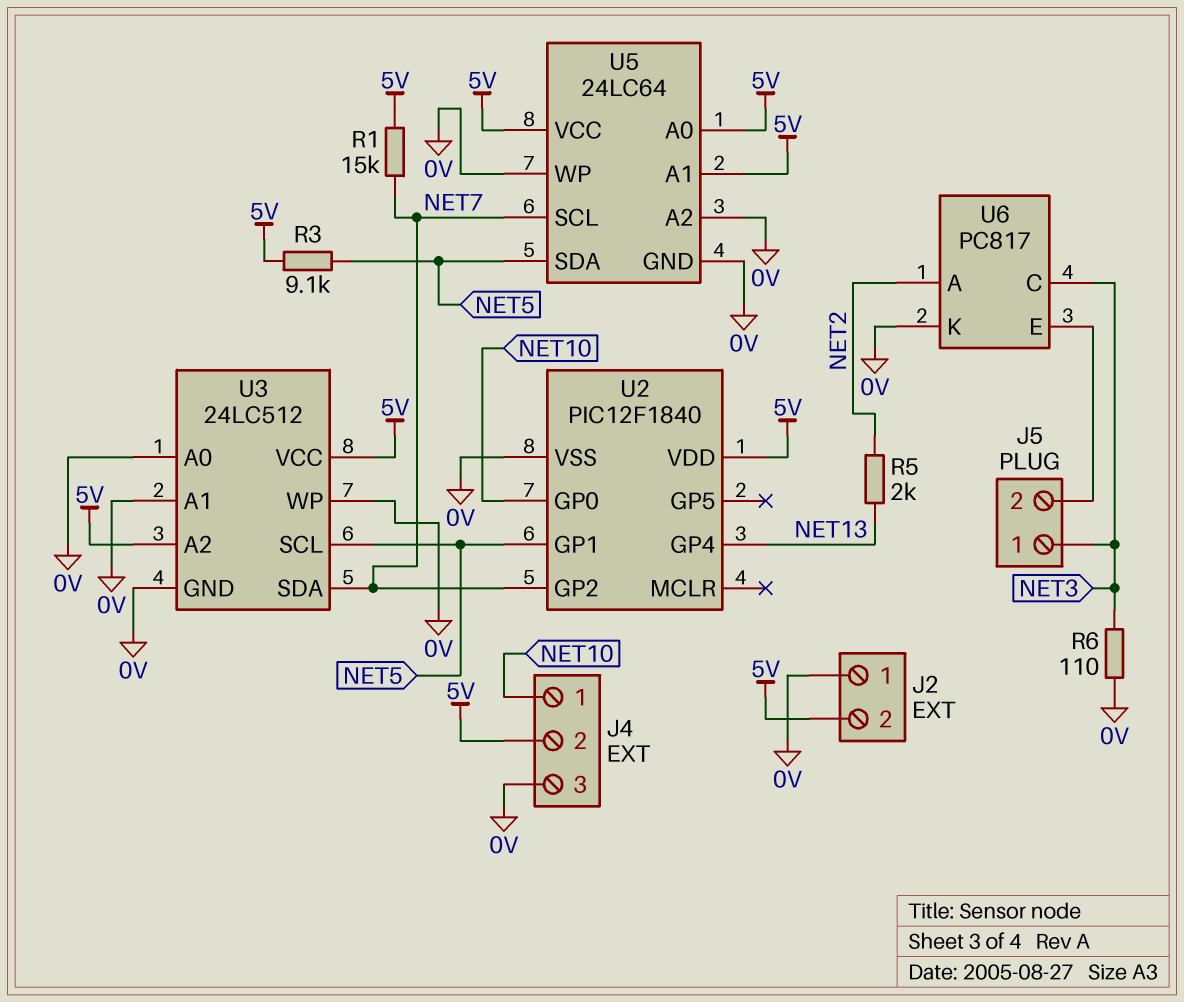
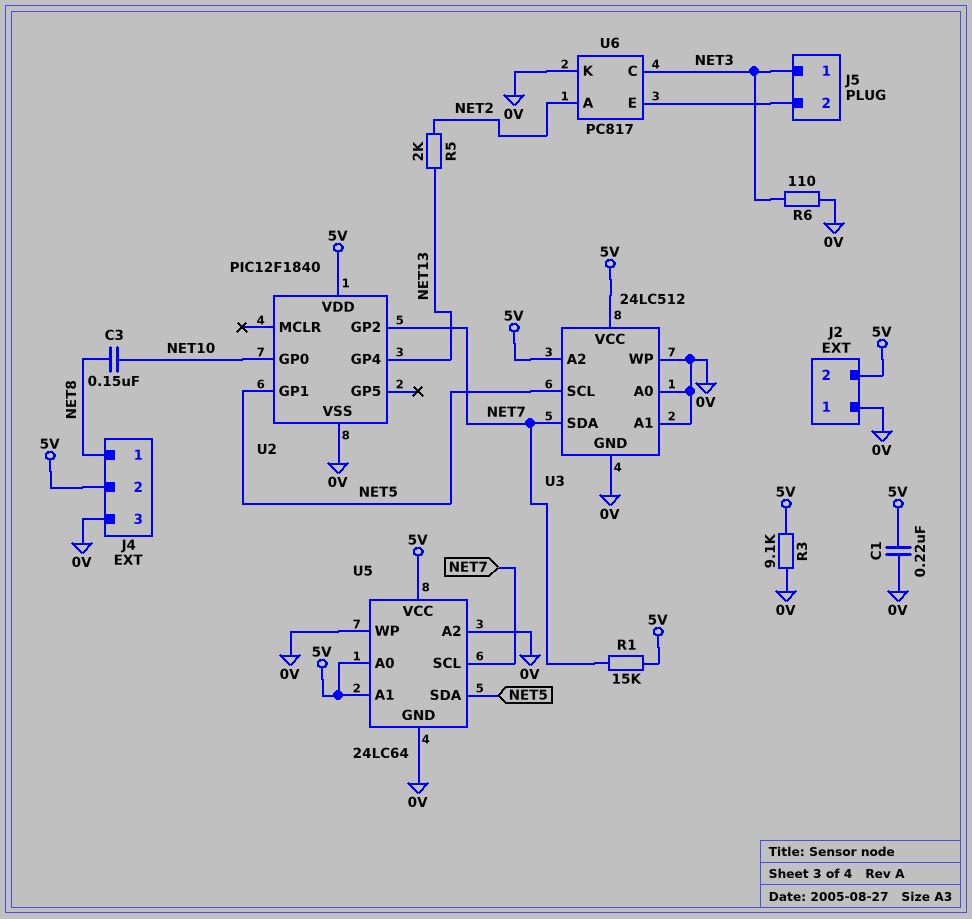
C1: none -> 220nF (0V, 5V)
C3: none -> 150nF (NET8, NET10)
J4 pin 1: NET10 -> NET8
R3: 9.1k (5V, NET5) -> 9.1k (0V, 5V)

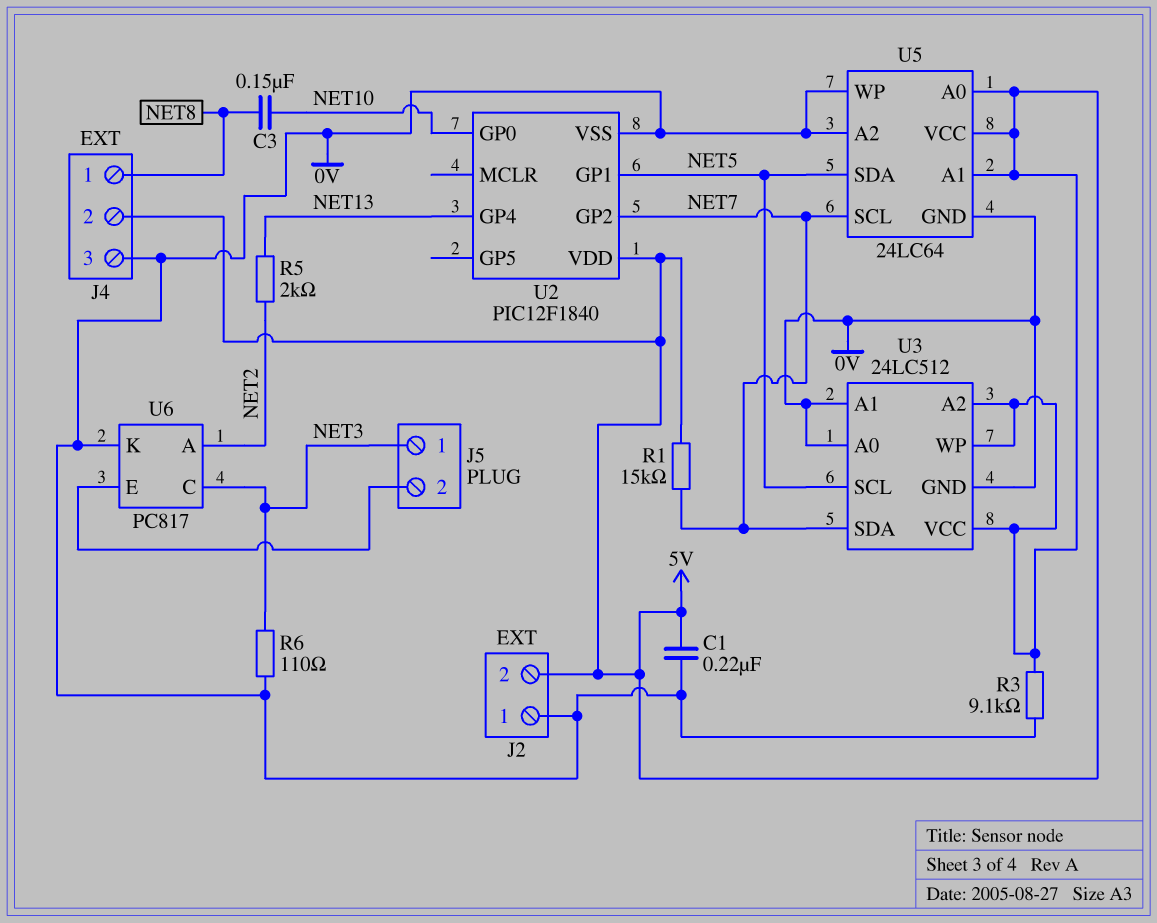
U3 pin WP: 0V -> 5V

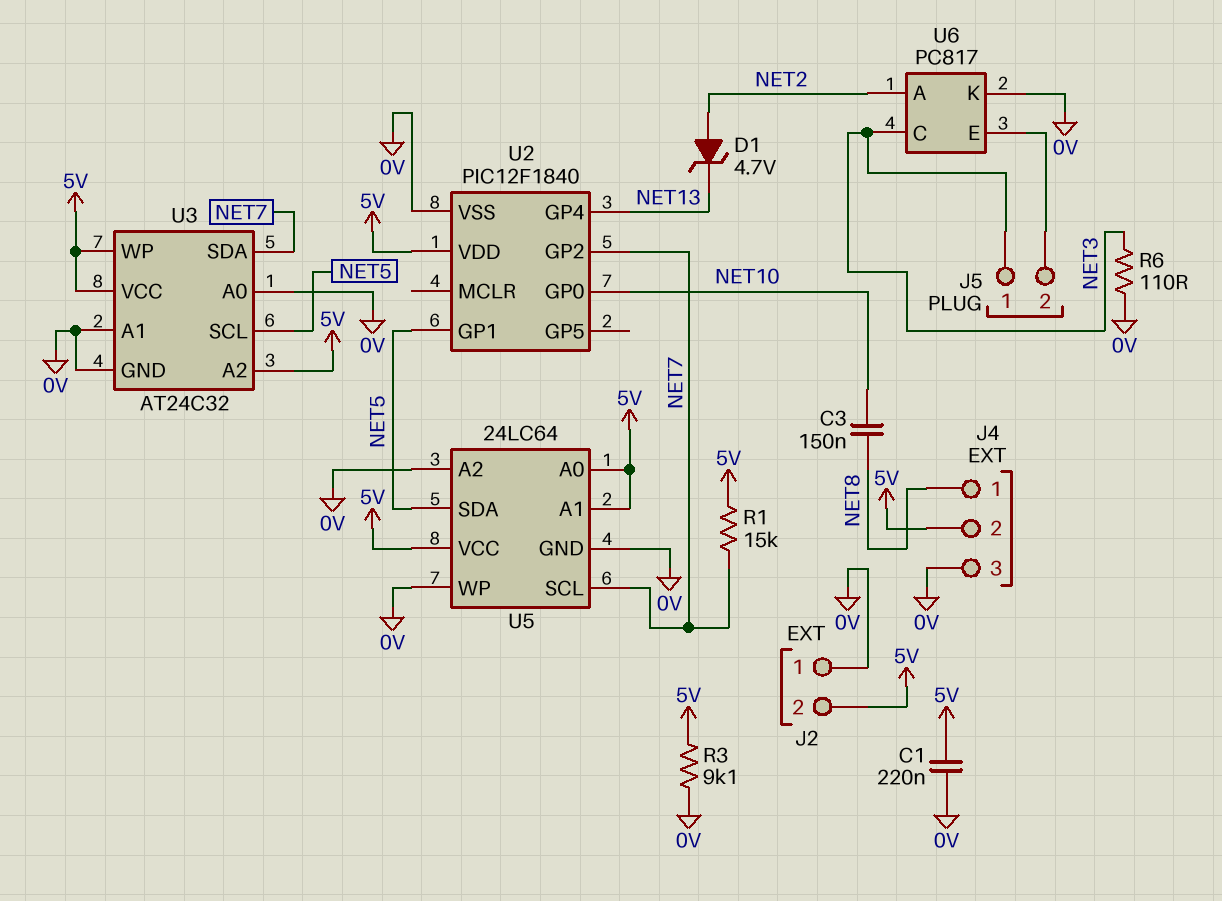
D1: none -> zener 4.7V (A NET2, K NET13)
R5: 2k (NET2, NET13) -> none
U3: 24LC512 -> AT24C32

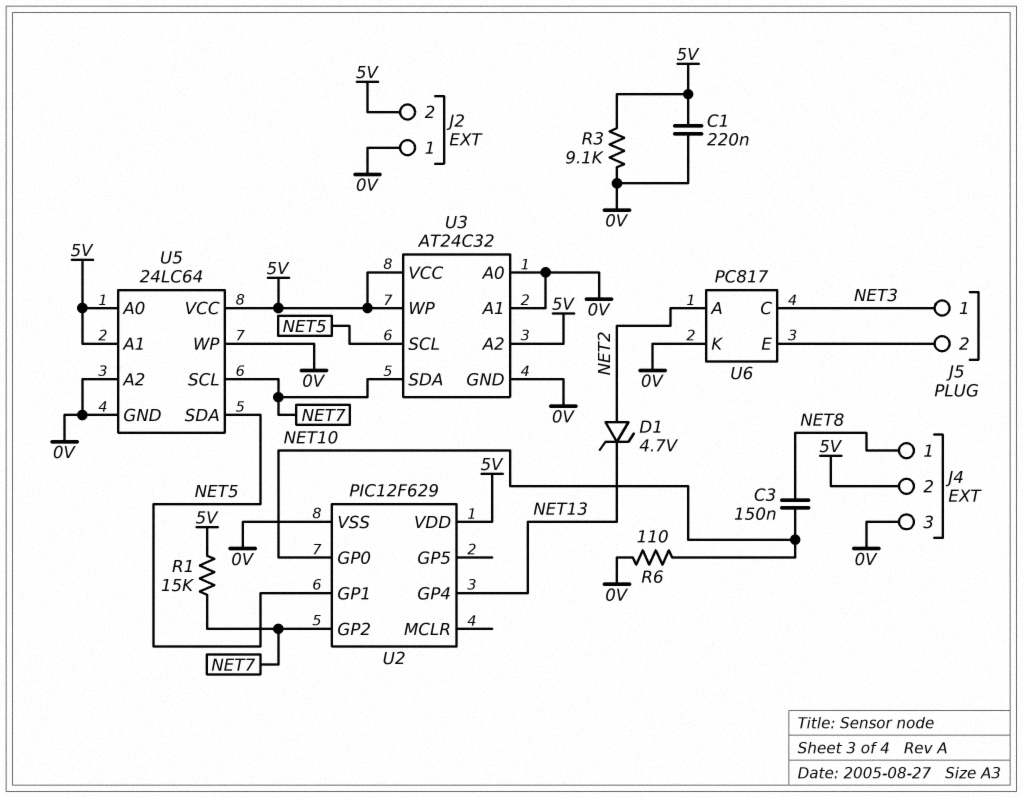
R6: 110 (0V, NET3) -> 110 (0V, NET10)
U2: PIC12F1840 -> PIC12F629

